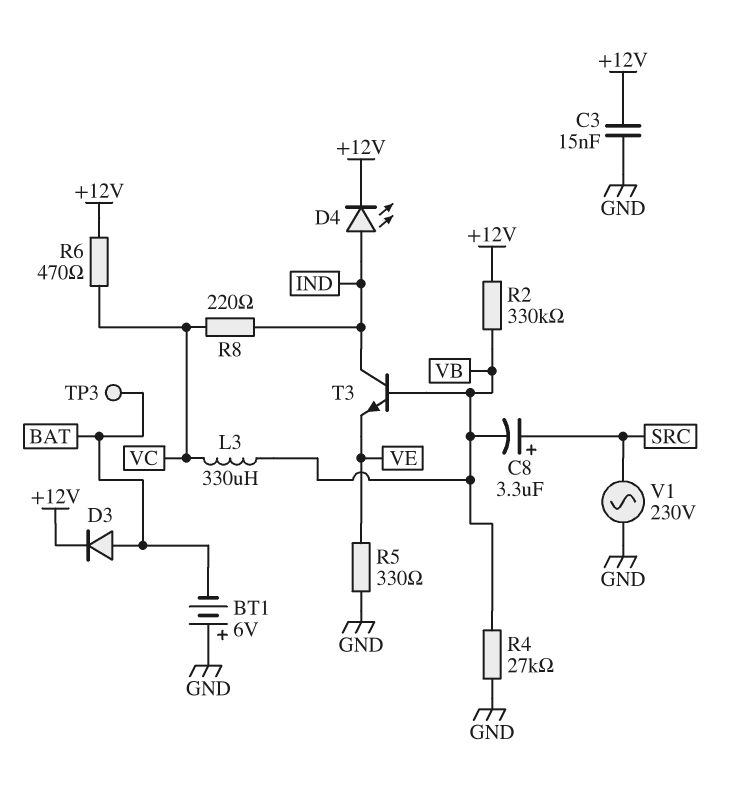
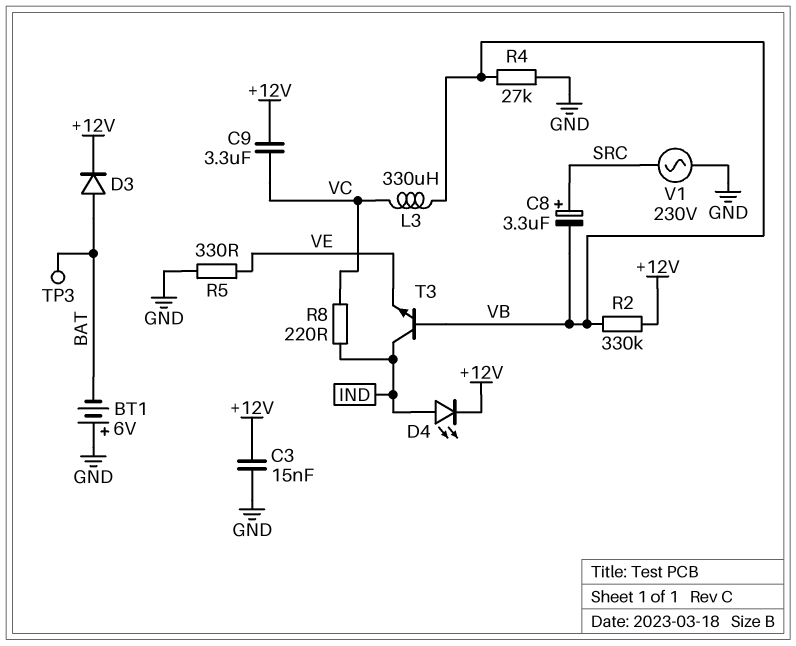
C9: none -> 3.3uF (+12V, VC)
R6: 470 (+12V, VC) -> none

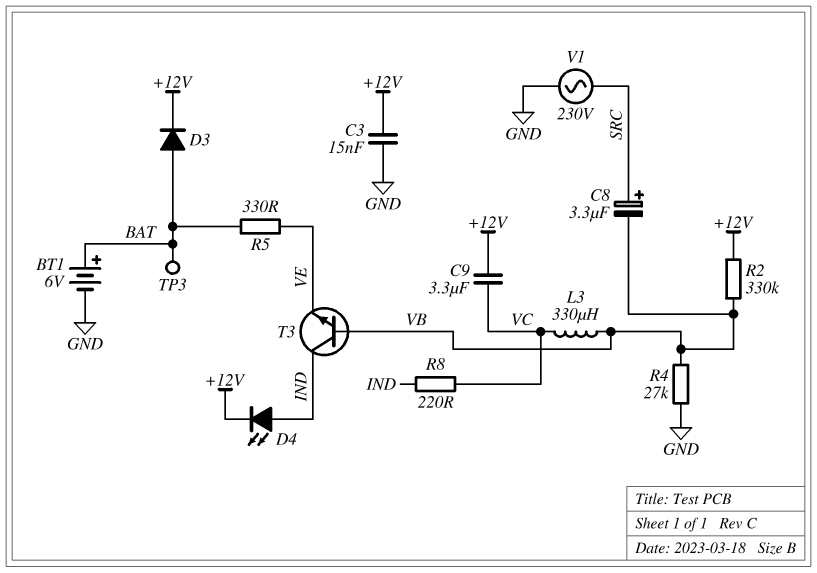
BT1: 6V (plus GND, minus BAT) -> 6V (plus BAT, minus GND)
R5: 330 (GND, VE) -> 330 (BAT, VE)

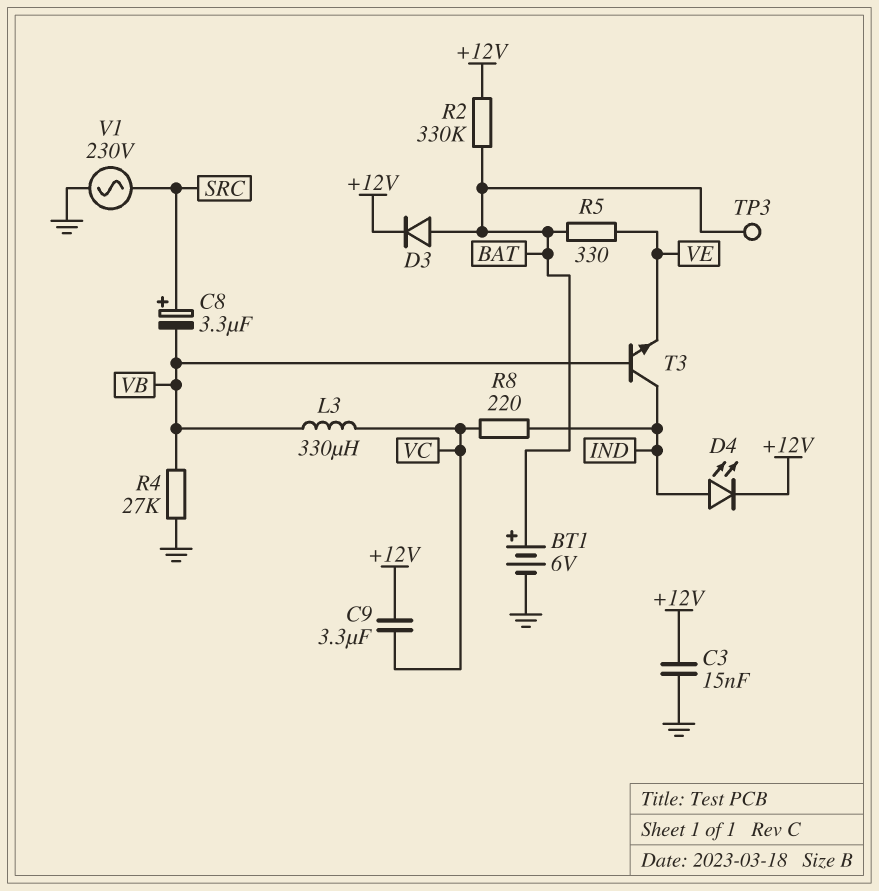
R2: 330k (+12V, VB) -> 330k (+12V, BAT)

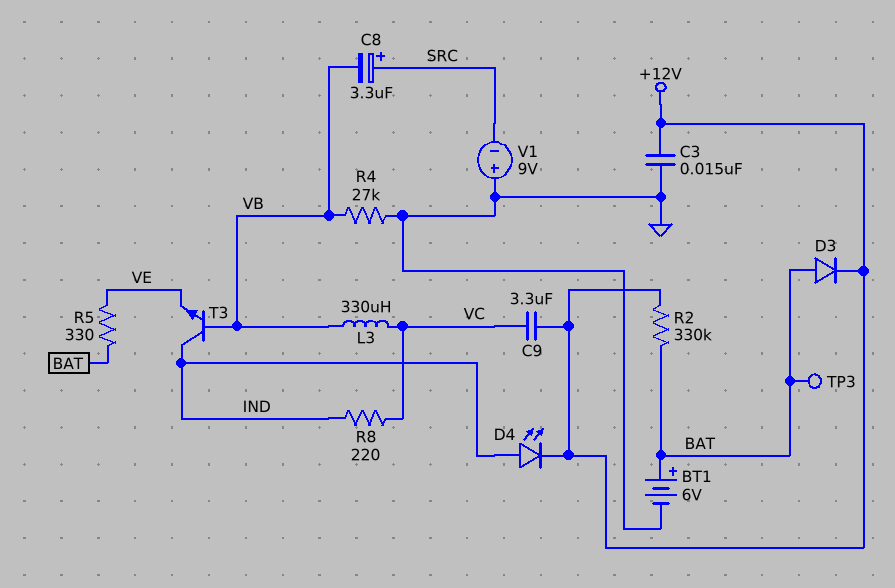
V1: AC 230V (GND, SRC) -> 9V (plus GND, minus SRC)

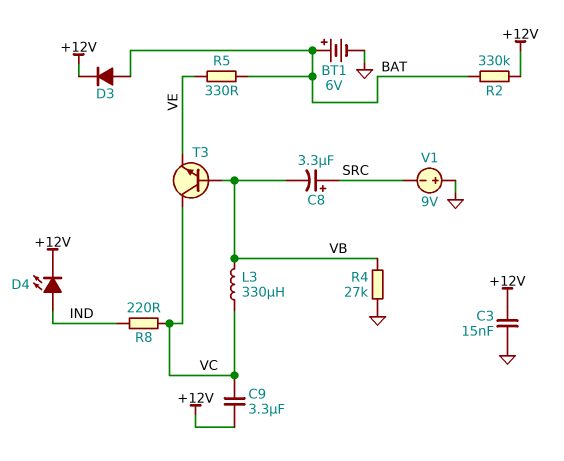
T3: NPN (B VB, C IND, E VE) -> NPN (B VB, C VC, E VE)
TP3: test point (BAT) -> none

